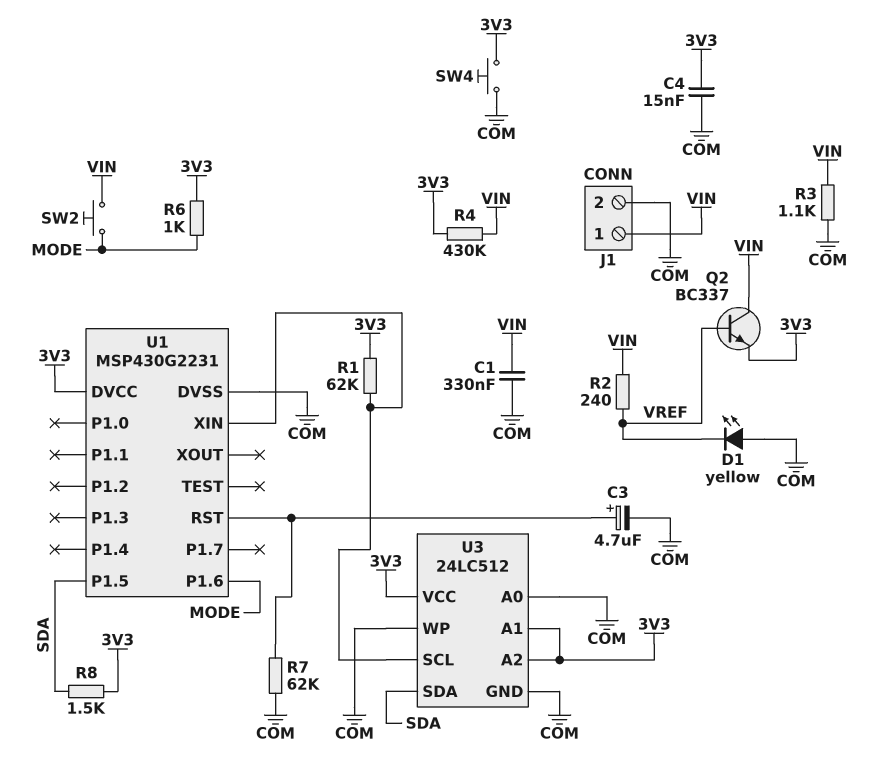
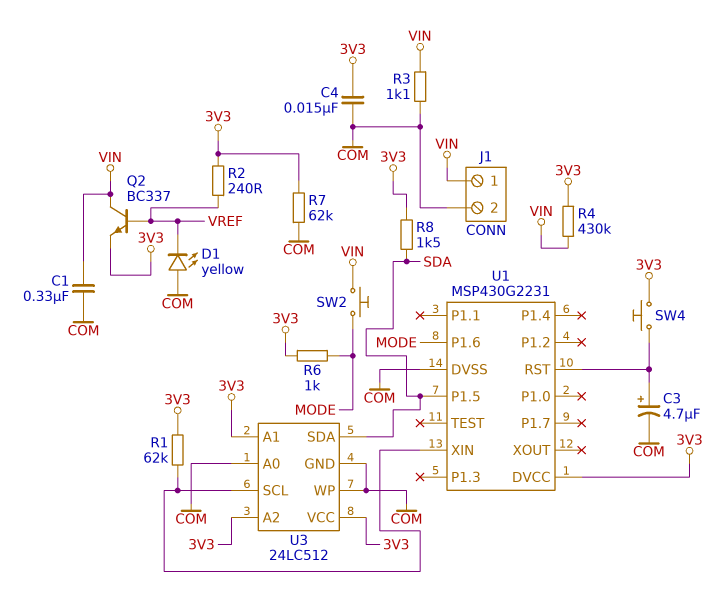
R2: 240 (VIN, VREF) -> 240 (3V3, VREF)
R7: 62k (COM, U1/RST) -> 62k (3V3, COM)
SW4: button (3V3, COM) -> button (3V3, U1/RST)

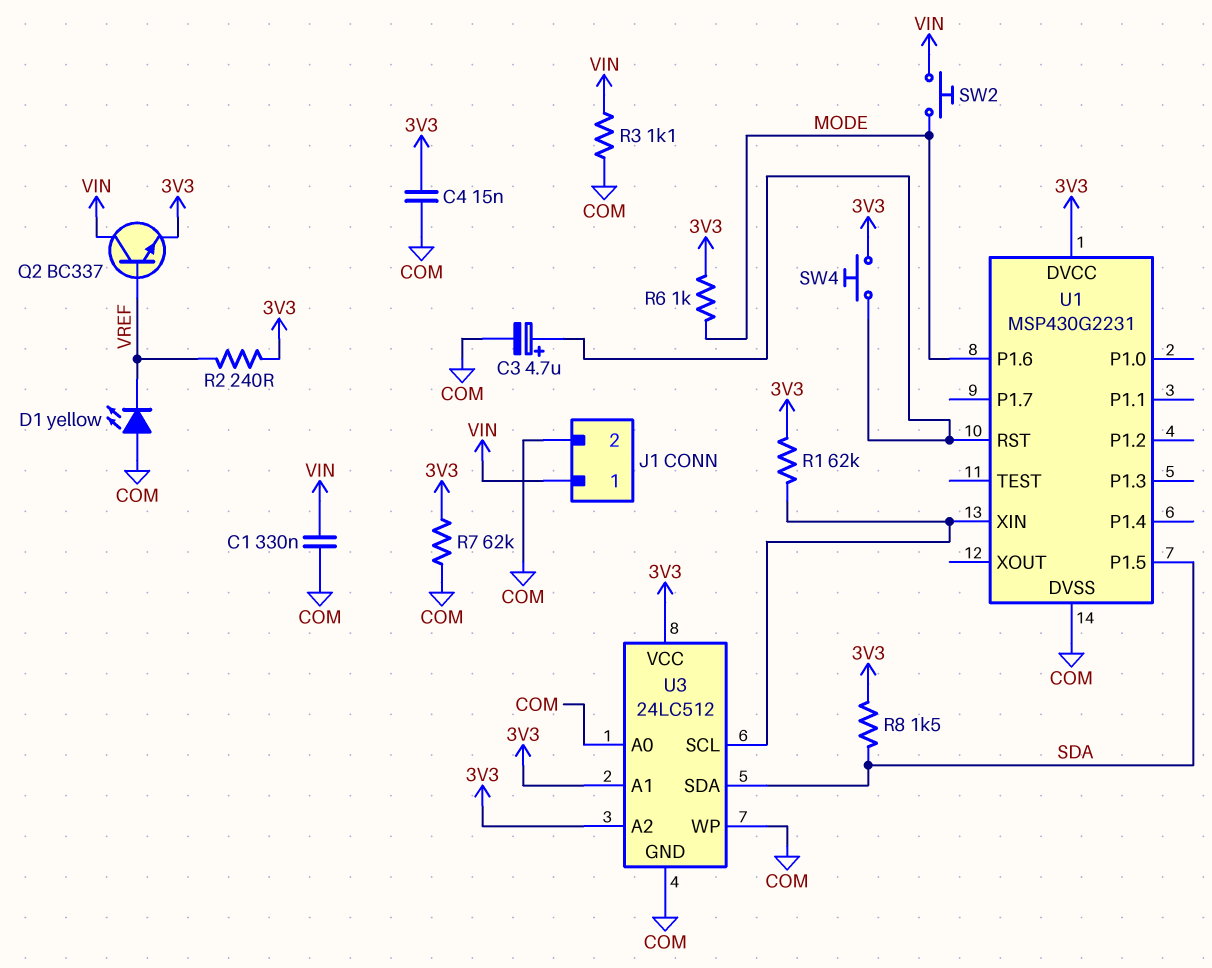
R4: 430k (3V3, VIN) -> none

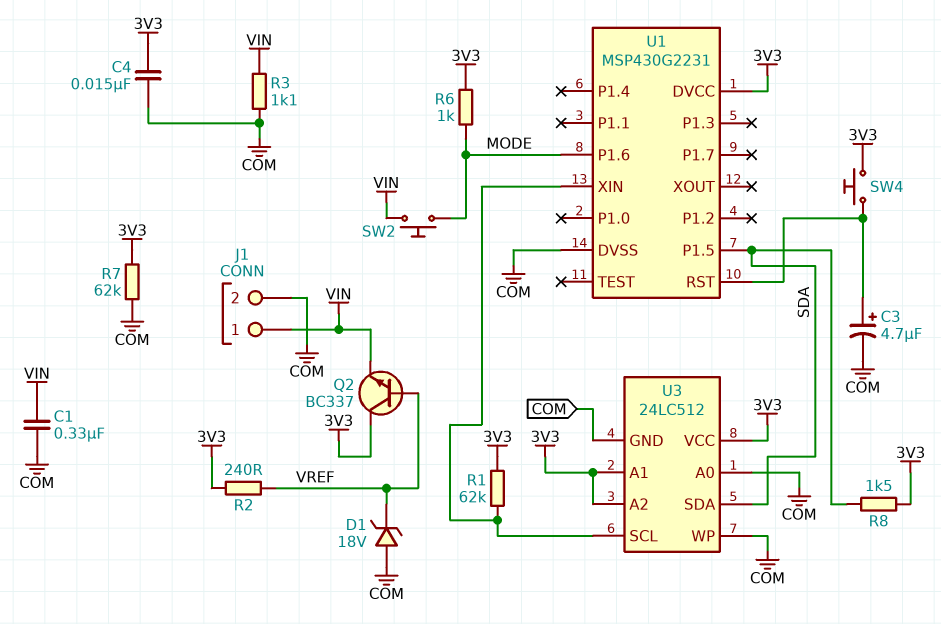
D1: LED yellow (A COM, K VREF) -> zener 18V (A COM, K VREF)
Q2: NPN BC337 (B VREF, C VIN, E 3V3) -> NPN BC337 (B VREF, C 3V3, E VIN)

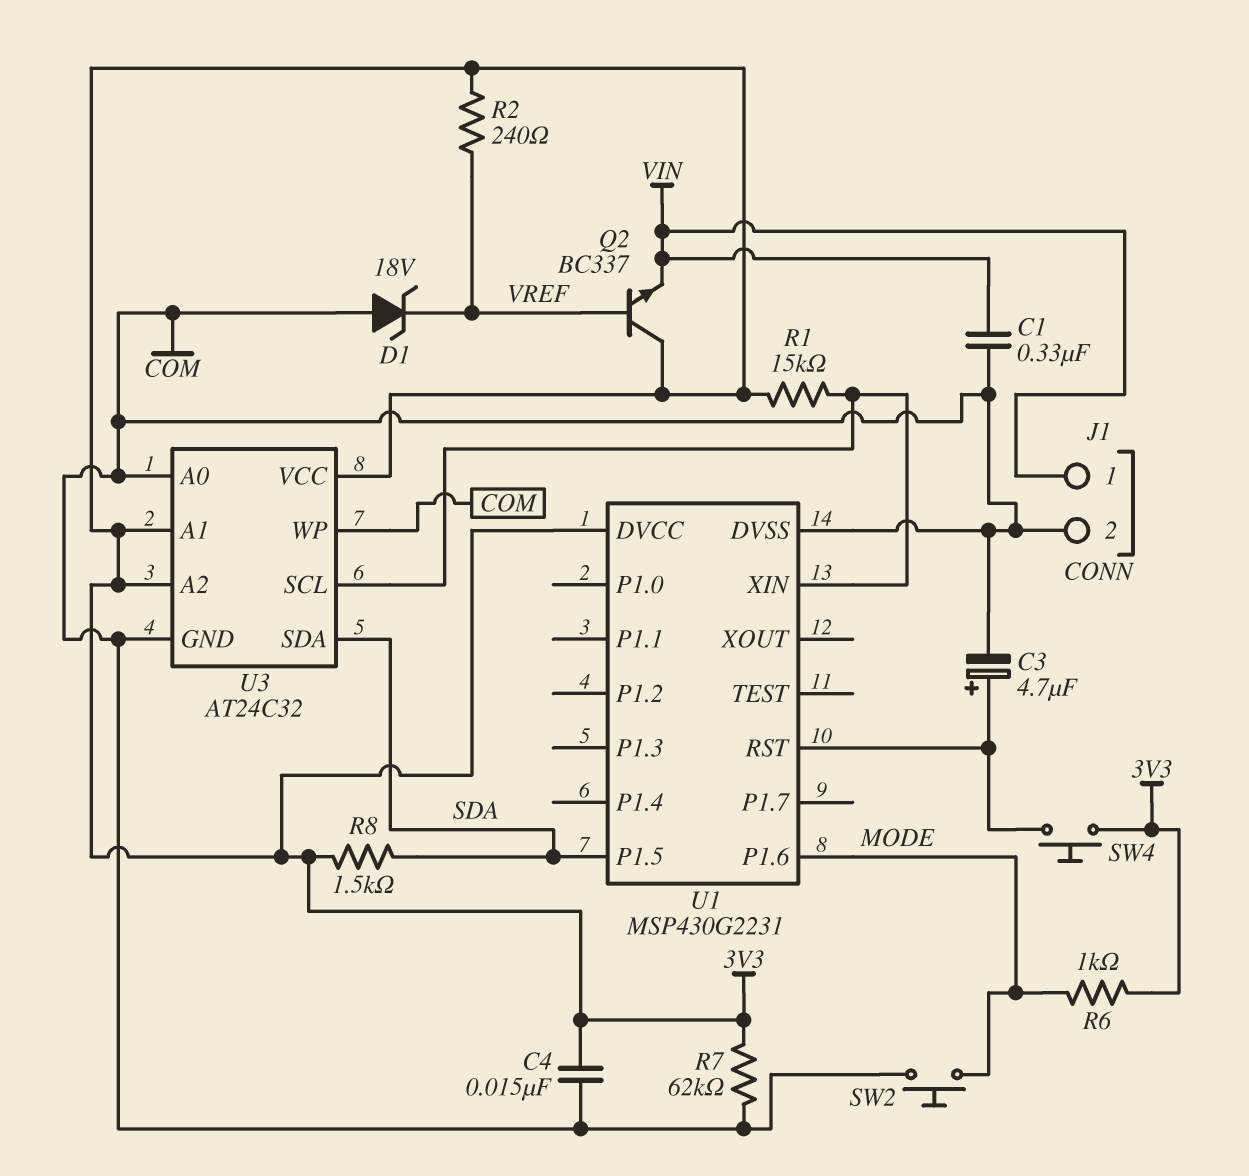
R1: 62k (3V3, U1/XIN) -> 15k (3V3, U1/XIN)
R3: 1.1k (COM, VIN) -> none
SW2: button (MODE, VIN) -> button (COM, MODE)
U3: 24LC512 -> AT24C32

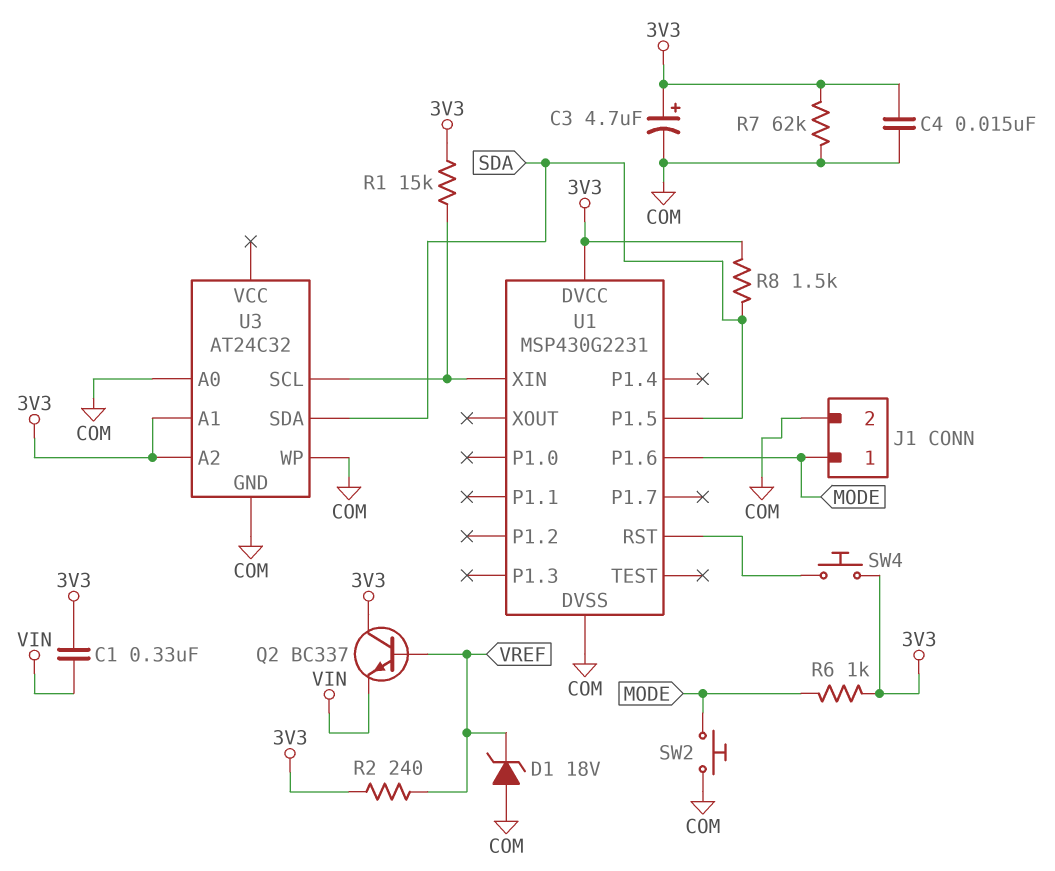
C1: 330nF (COM, VIN) -> 330nF (3V3, VIN)
C3: 4.7uF (plus U1/RST, minus COM) -> 4.7uF (plus 3V3, minus COM)
J1 pin 1: VIN -> MODE
U3 pin VCC: 3V3 -> none

